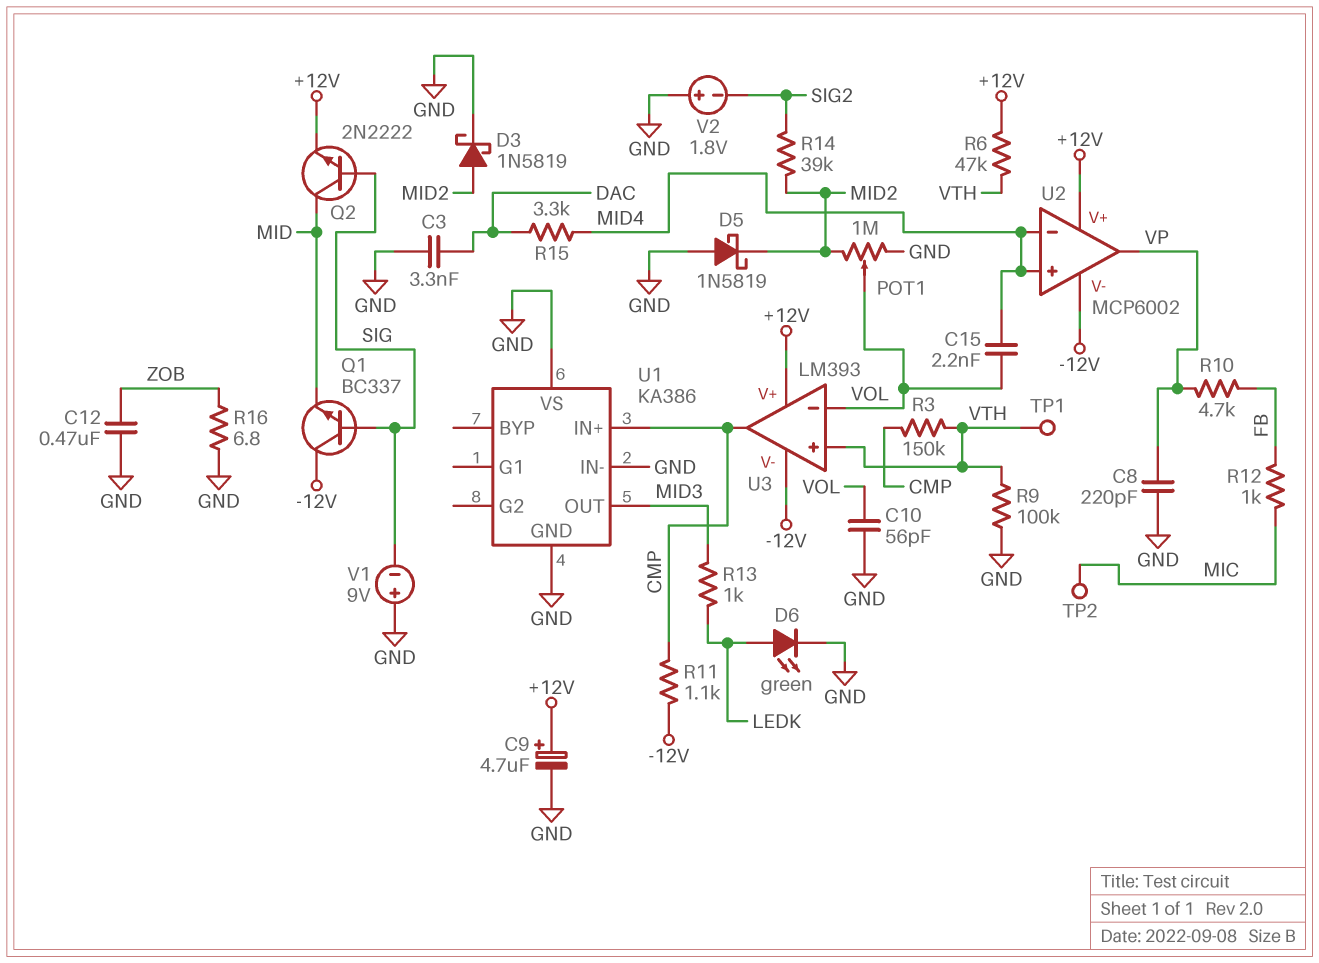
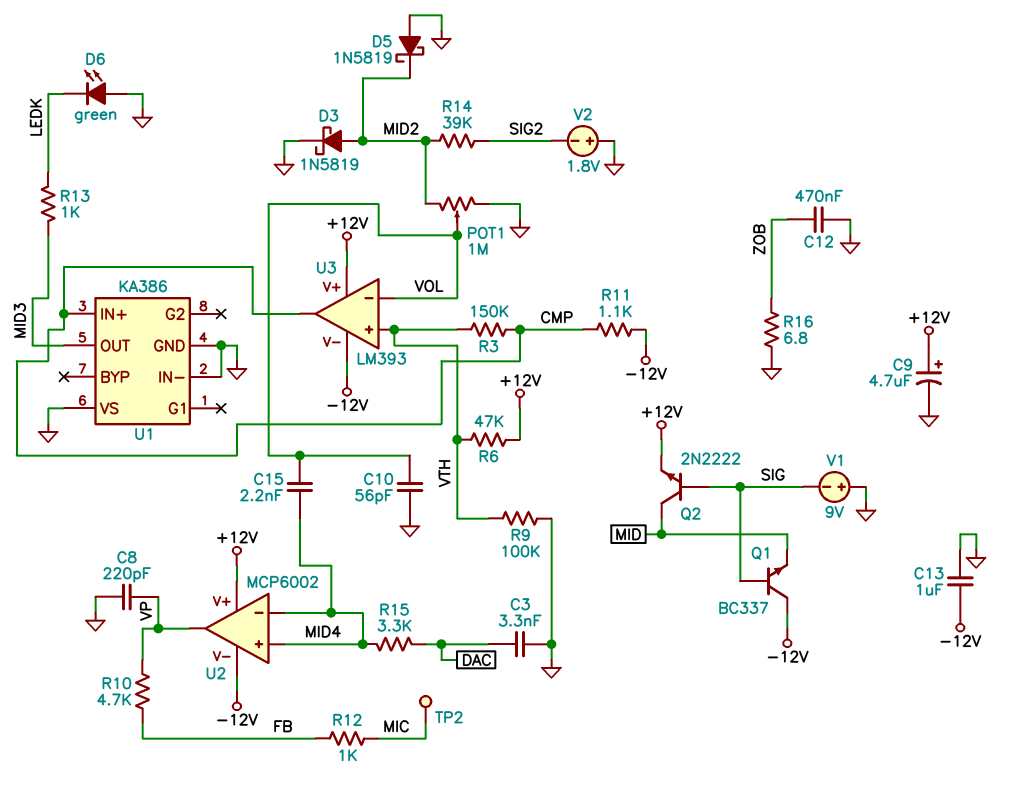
C13: none -> 1uF (-12V, GND)
D6: LED green (A LEDK, K GND) -> LED green (A GND, K LEDK)
TP1: test point (VTH) -> none

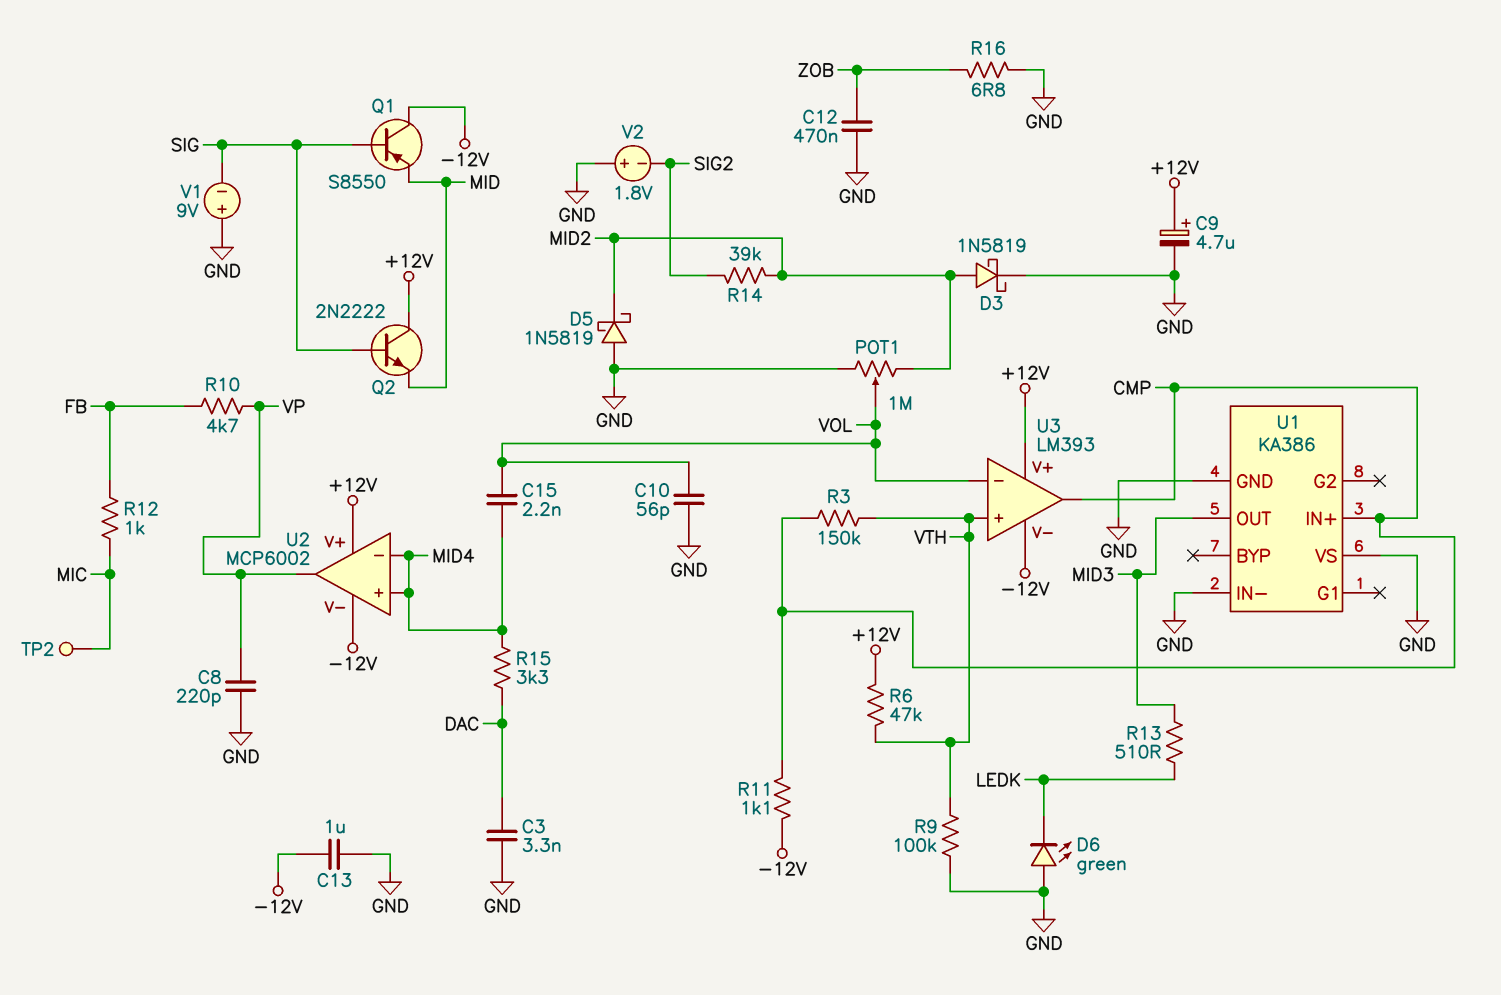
Q1: NPN BC337 (B SIG, C -12V, E MID) -> PNP S8550 (B SIG, C -12V, E MID)
Q2: NPN 2N2222 (B SIG, C MID, E +12V) -> NPN 2N2222 (B SIG, C +12V, E MID)
R13: 1k (LEDK, MID3) -> 510 (LEDK, MID3)

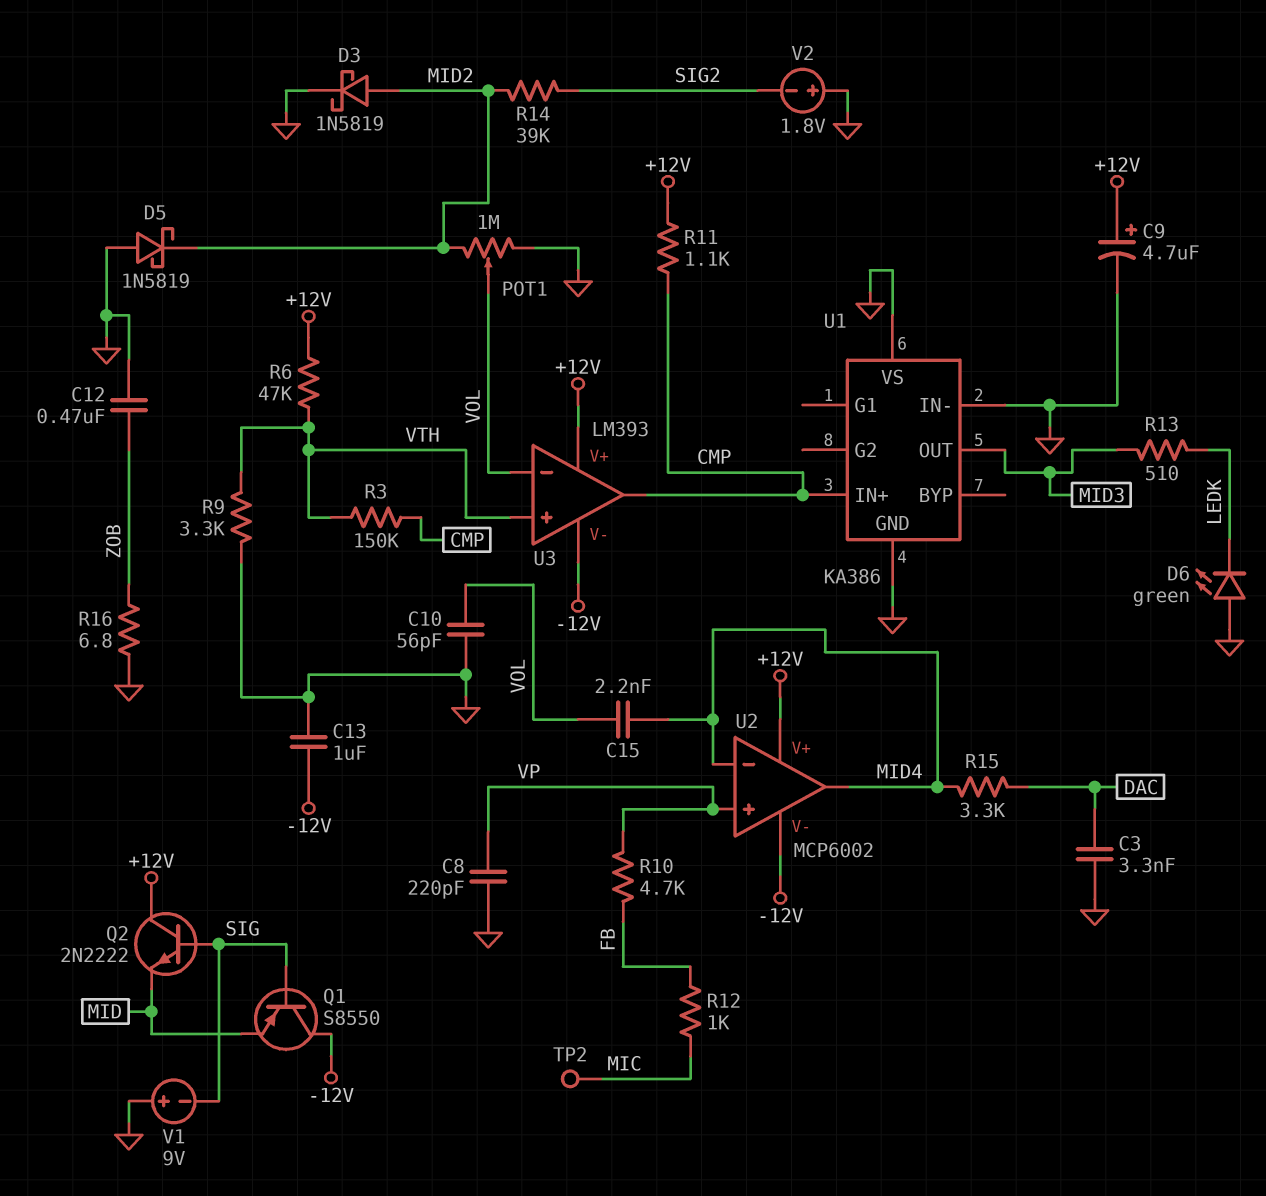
R9: 100k (GND, VTH) -> 3.3k (GND, VTH)
R11: 1.1k (-12V, CMP) -> 1.1k (+12V, CMP)
U2 pin in+: MID4 -> VP
U2 pin out: VP -> MID4

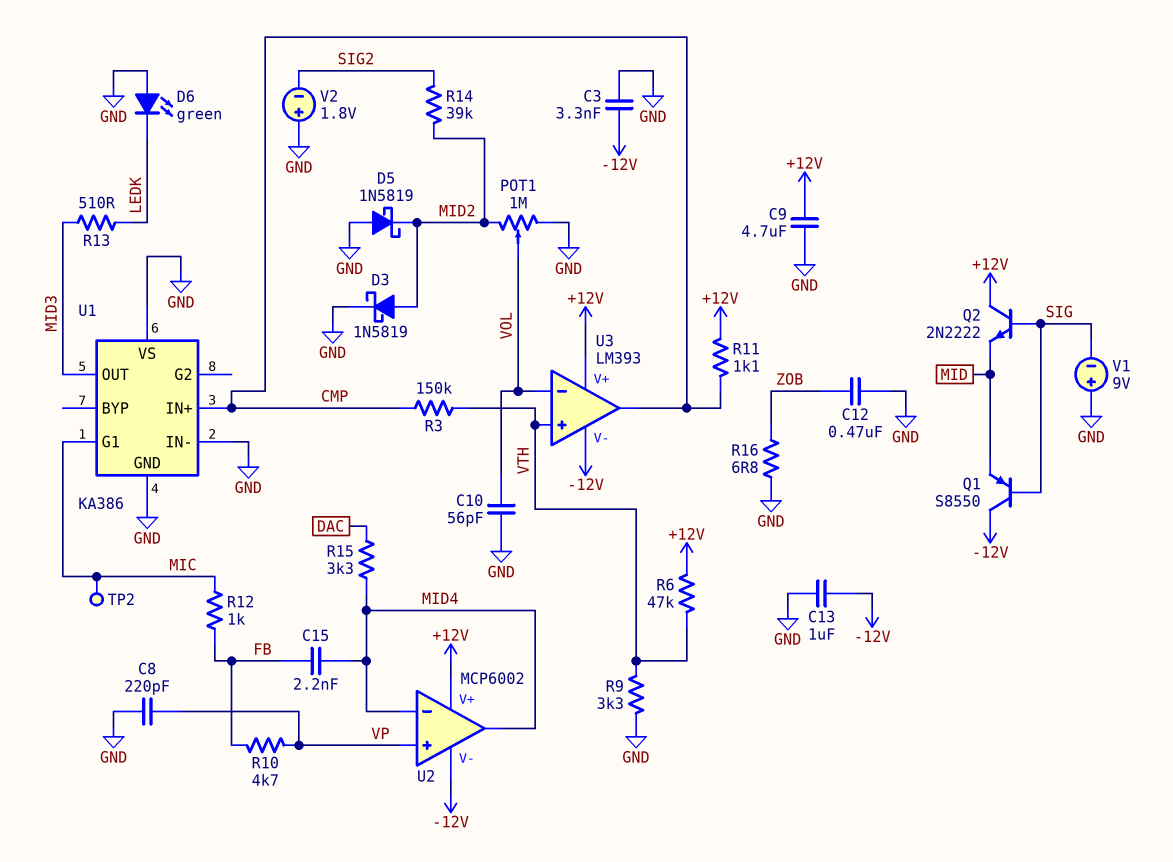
C3: 3.3nF (DAC, GND) -> 3.3nF (-12V, GND)
C9: 4.7uF (plus +12V, minus GND) -> 4.7uF (+12V, GND)
C15: 2.2nF (MID4, VOL) -> 2.2nF (FB, MID4)
U1 pin G1: none -> MIC

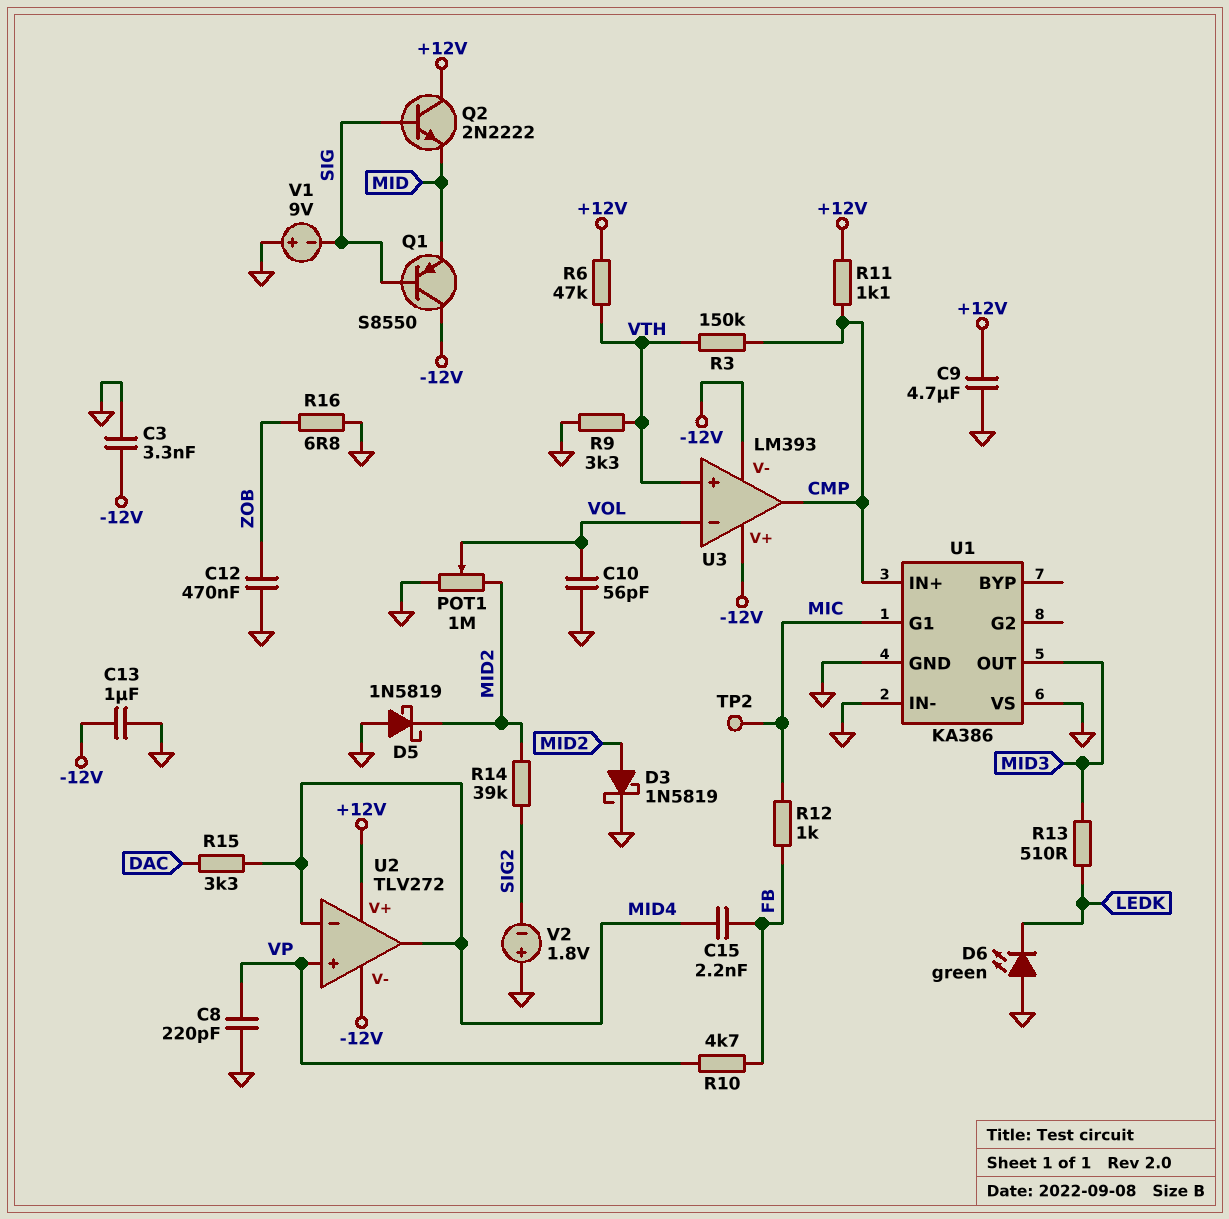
U2: MCP6002 -> TLV272
U3 pin V+: +12V -> -12V

